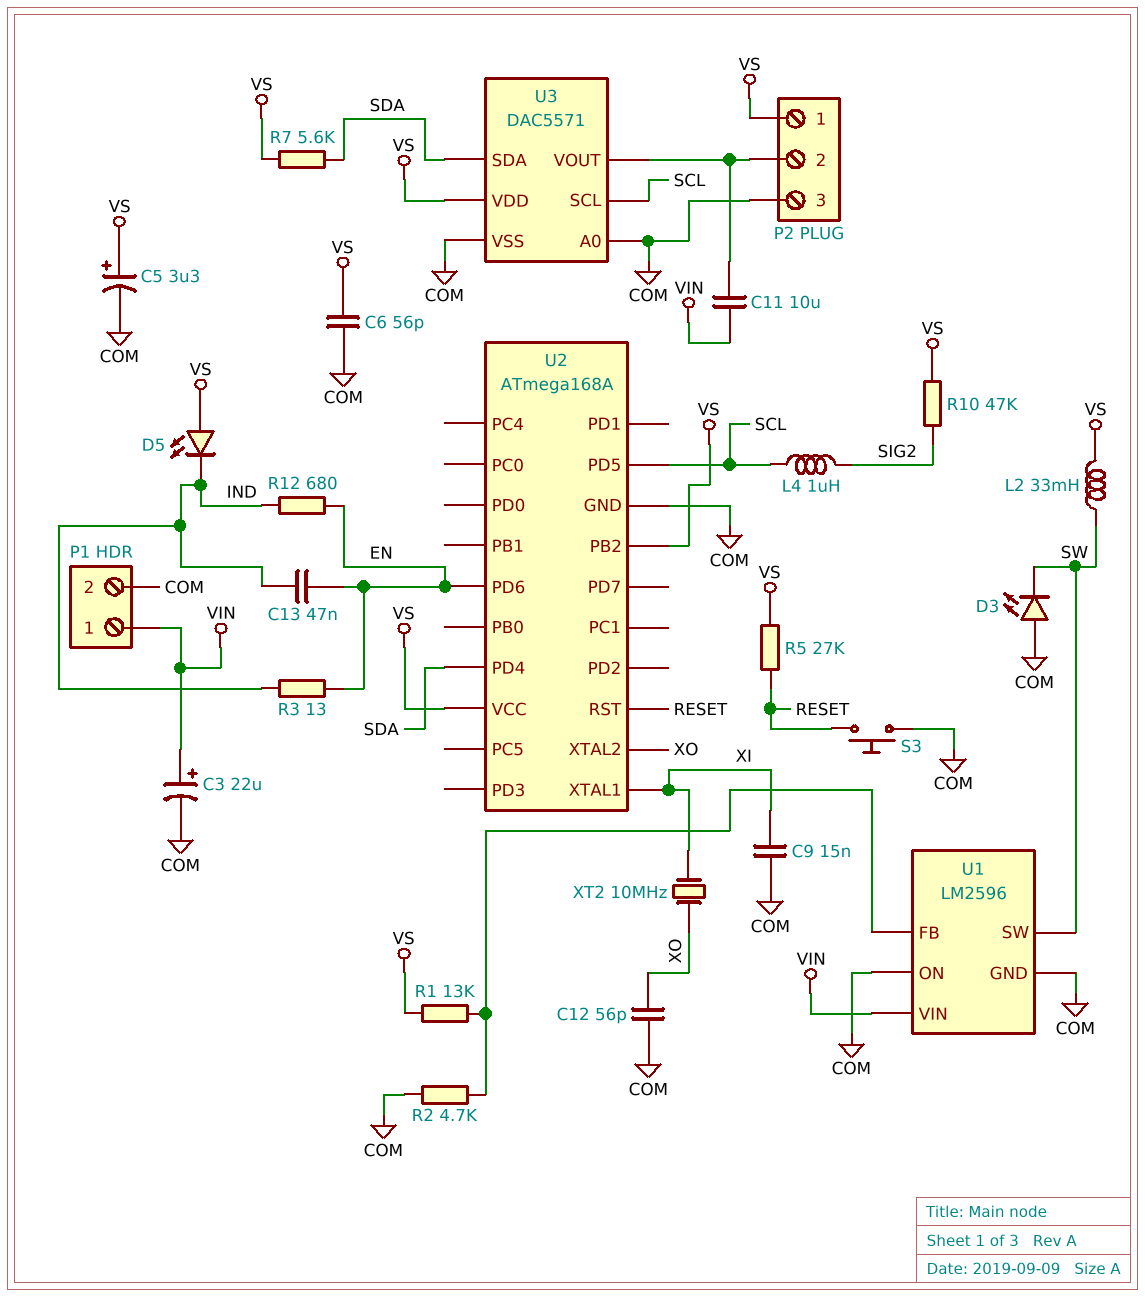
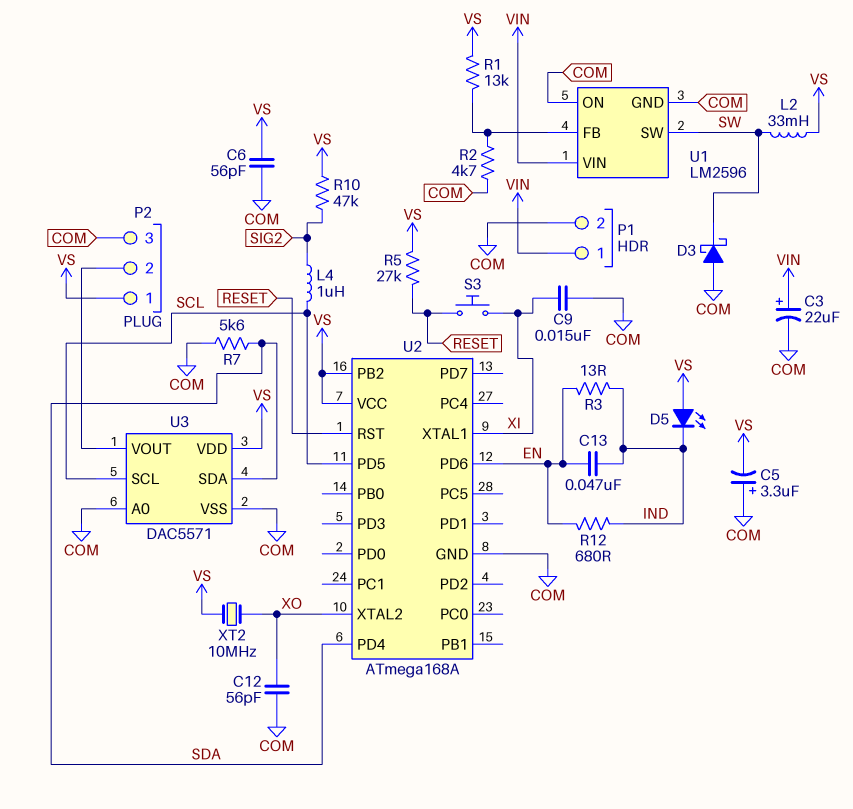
C5: 3.3uF (plus VS, minus COM) -> 3.3uF (plus COM, minus VS)
C11: 10uF (P2/2, VIN) -> none
D3: LED (A COM, K SW) -> schottky (A COM, K SW)
R7: 5.6k (SDA, VS) -> 5.6k (COM, SDA)
S3: button (COM, RESET) -> button (RESET, XI)
XT2: 10MHz (XI, XO) -> 10MHz (VS, XO)

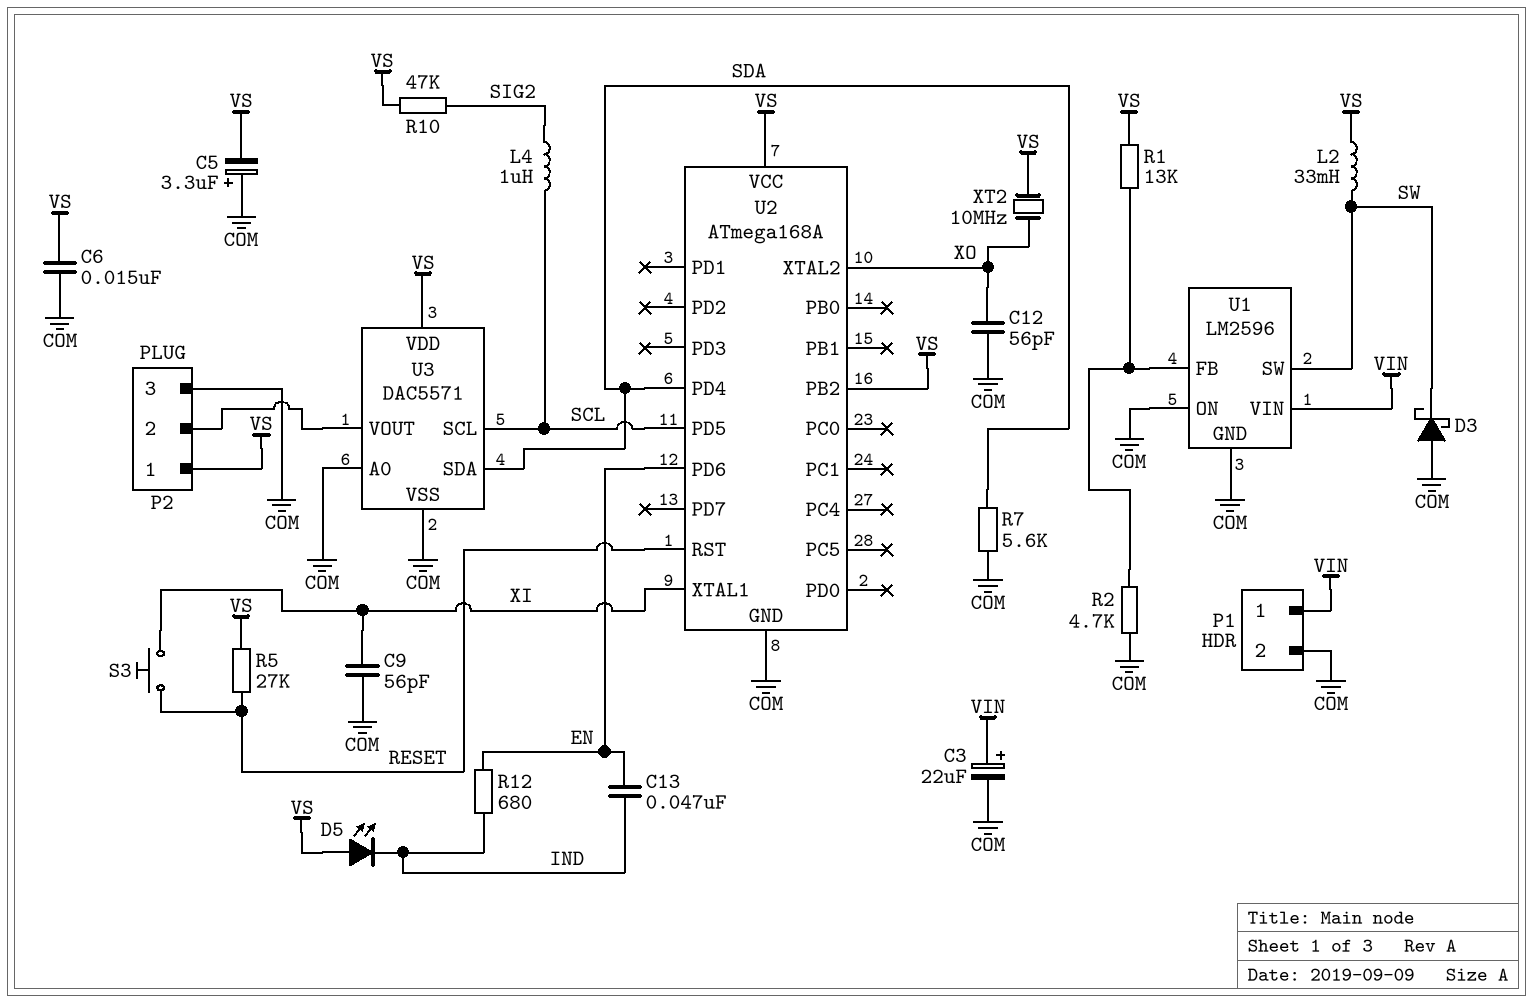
C6: 56pF (COM, VS) -> 15nF (COM, VS)
C9: 15nF (COM, XI) -> 56pF (COM, XI)
R3: 13 (EN, IND) -> none

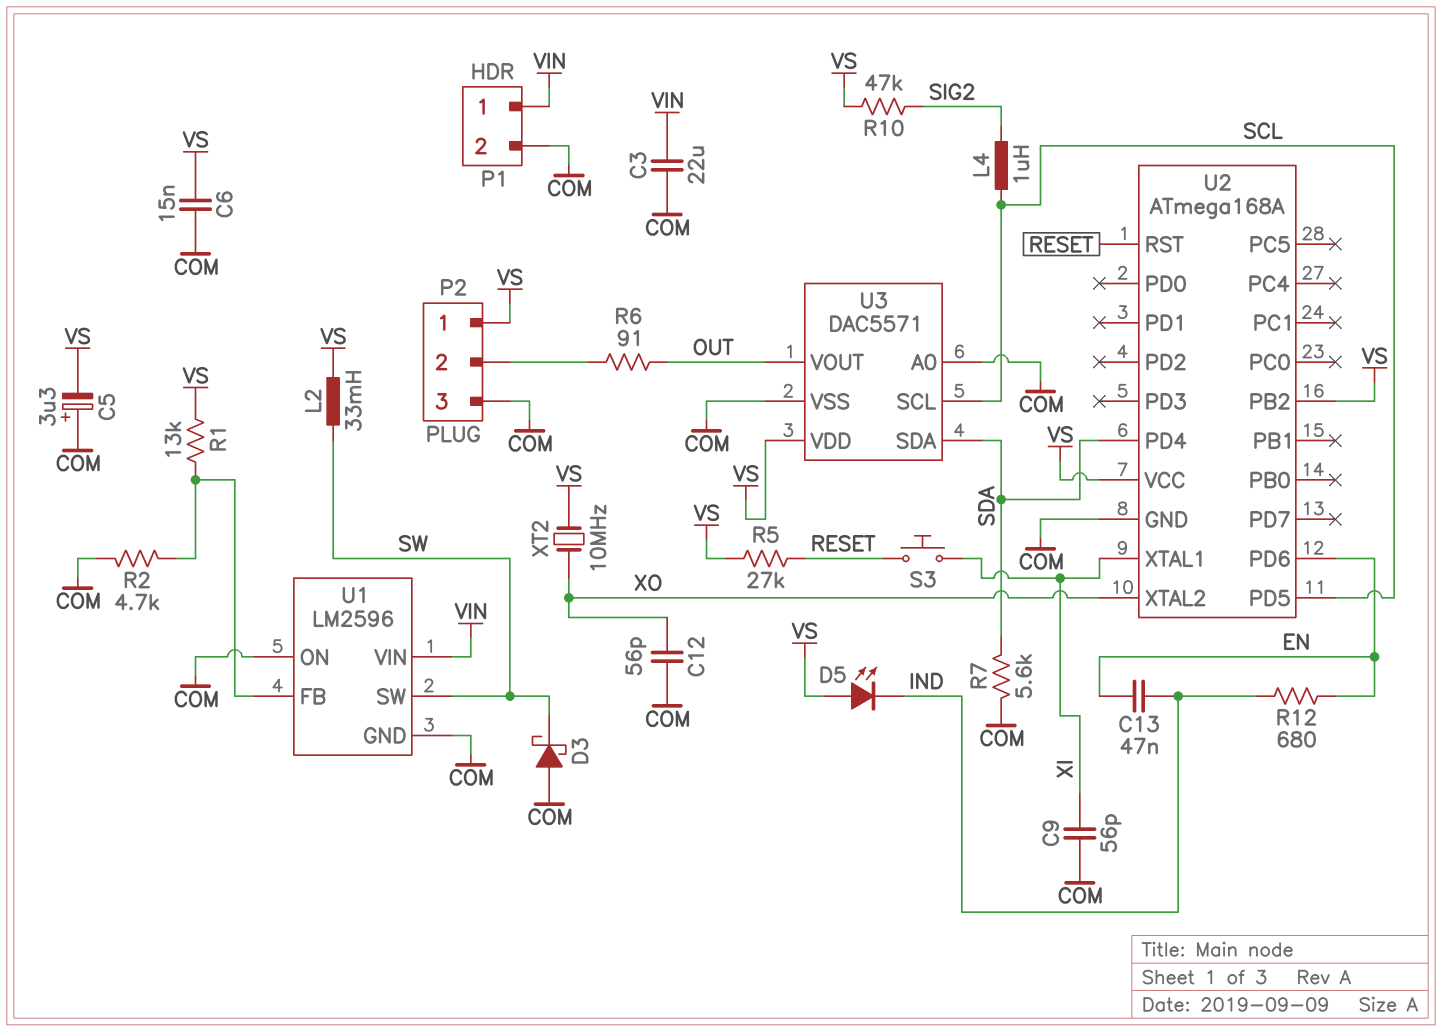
C3: 22uF (plus VIN, minus COM) -> 22uF (COM, VIN)
R6: none -> 91 (OUT, P2/2)
U3 pin VOUT: P2/2 -> OUT

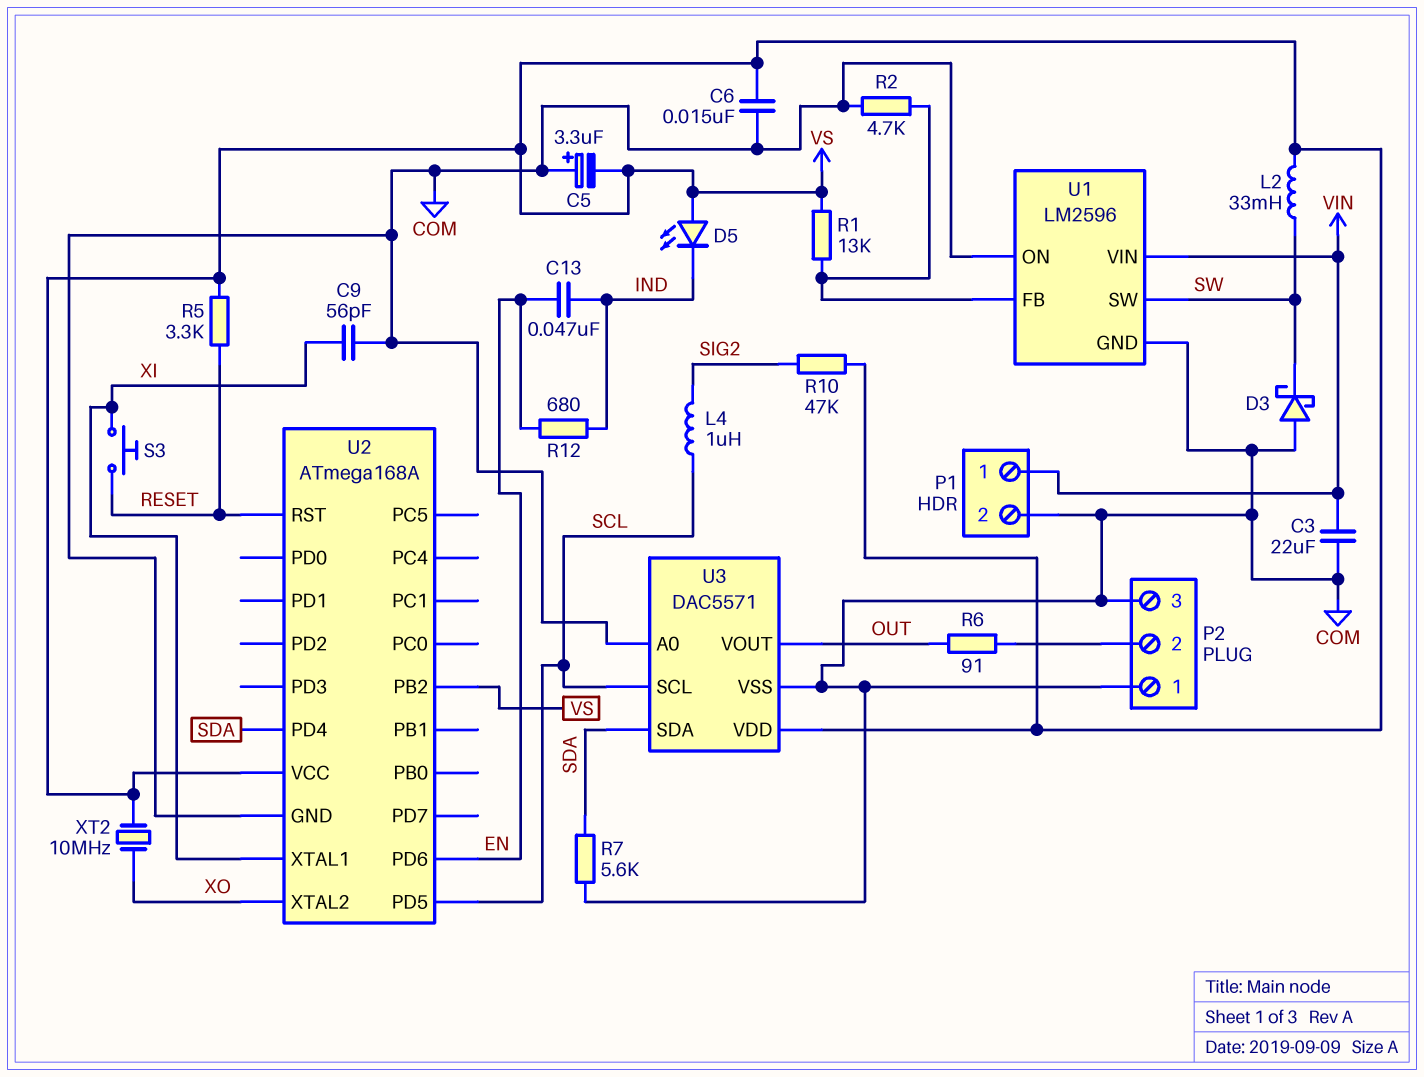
C12: 56pF (COM, XO) -> none
P2 pin 1: VS -> COM
R5: 27k (RESET, VS) -> 3.3k (RESET, VS)

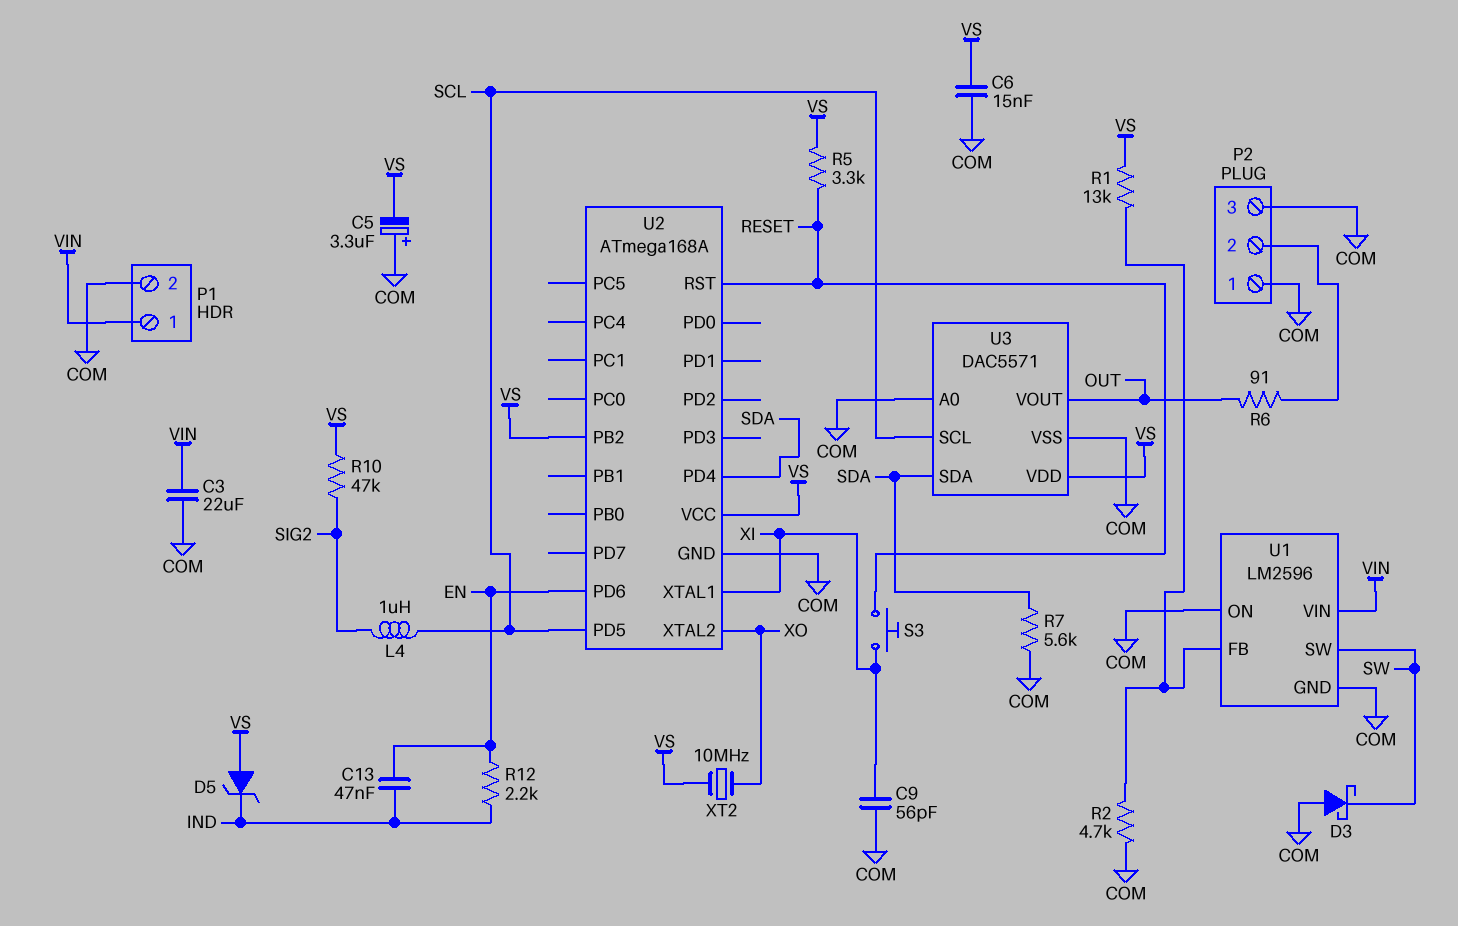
D5: LED (A VS, K IND) -> zener (A VS, K IND)
L2: 33mH (SW, VS) -> none
R12: 680 (EN, IND) -> 2.2k (EN, IND)

